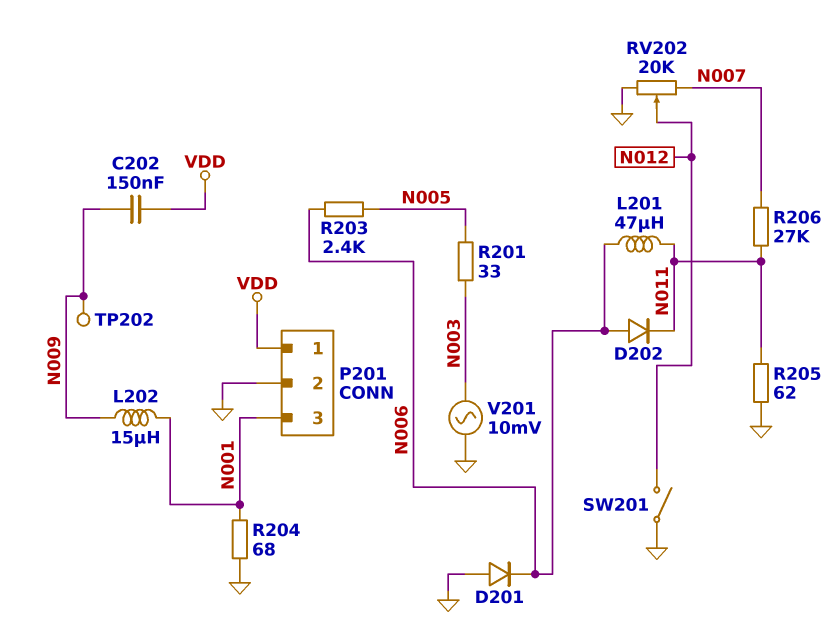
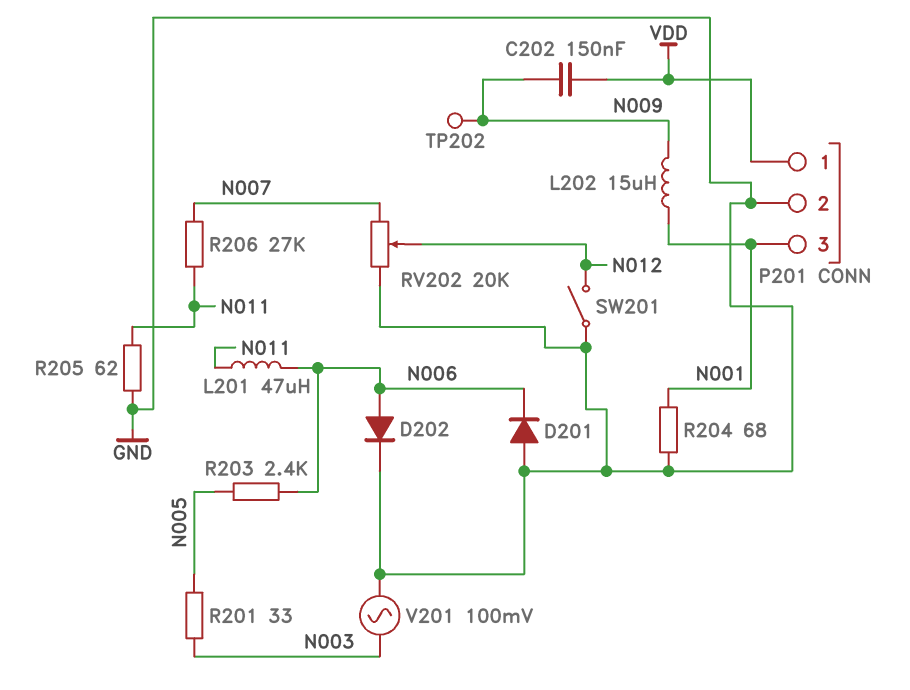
D202: diode (A N006, K N011) -> diode (A N006, K GND)
V201: AC 10mV (GND, N003) -> AC 100mV (GND, N003)

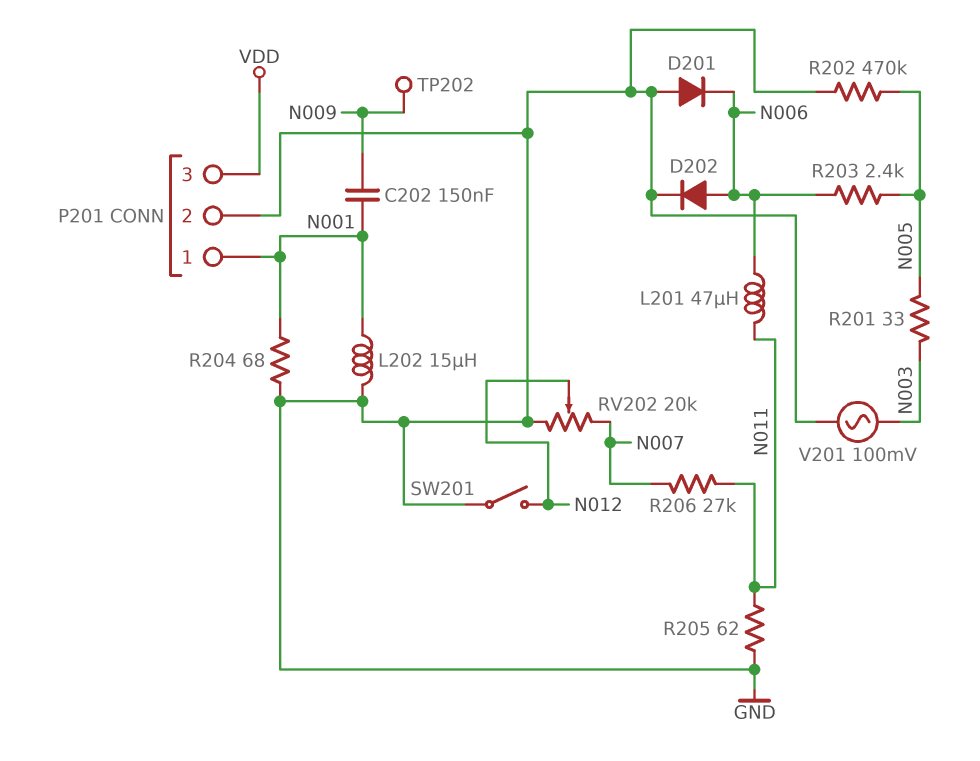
C202: 150nF (N009, VDD) -> 150nF (N001, N009)
L202: 15uH (N001, N009) -> 15uH (GND, N001)
P201 pin 1: VDD -> N001
P201 pin 3: N001 -> VDD
R202: none -> 470k (GND, N005)

